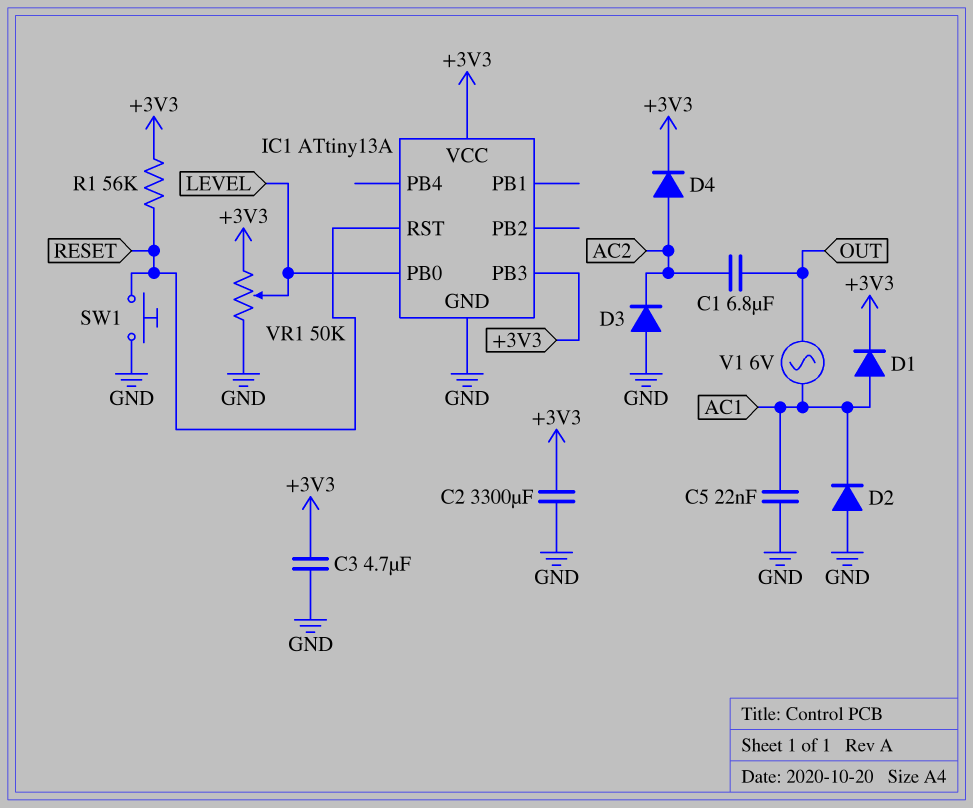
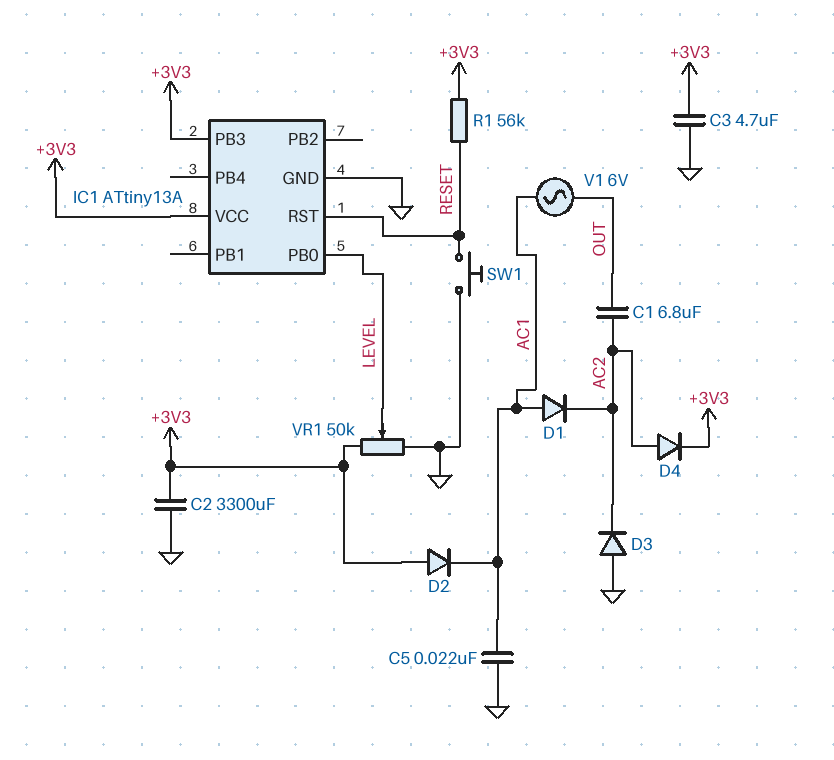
D1: diode (A AC1, K +3V3) -> diode (A AC1, K AC2)
D2: diode (A GND, K AC1) -> diode (A +3V3, K AC1)

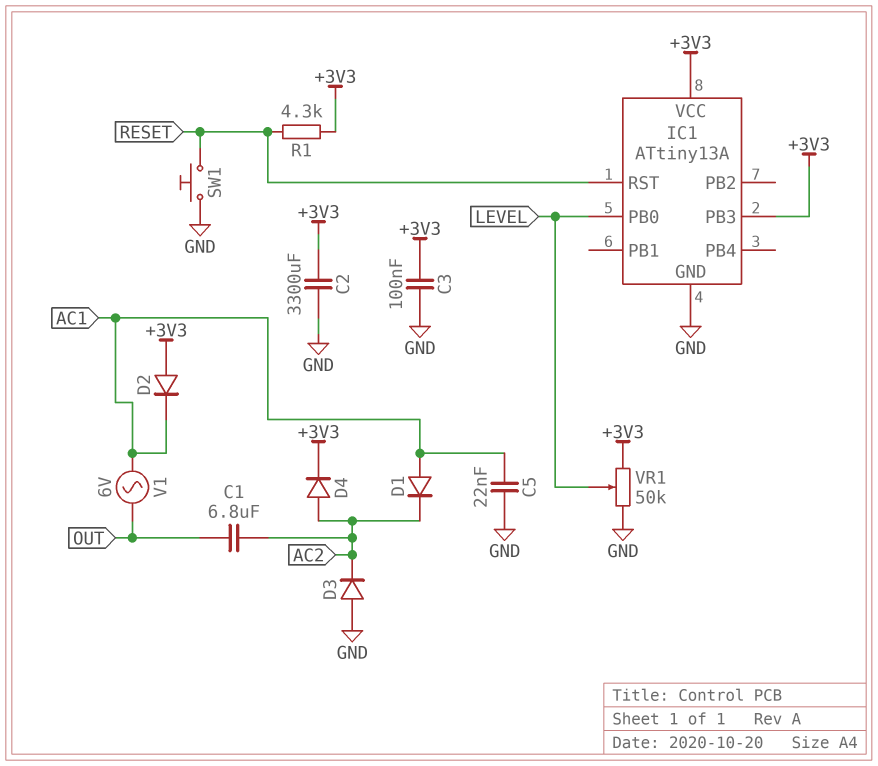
C3: 4.7uF (+3V3, GND) -> 100nF (+3V3, GND)
R1: 56k (+3V3, RESET) -> 4.3k (+3V3, RESET)

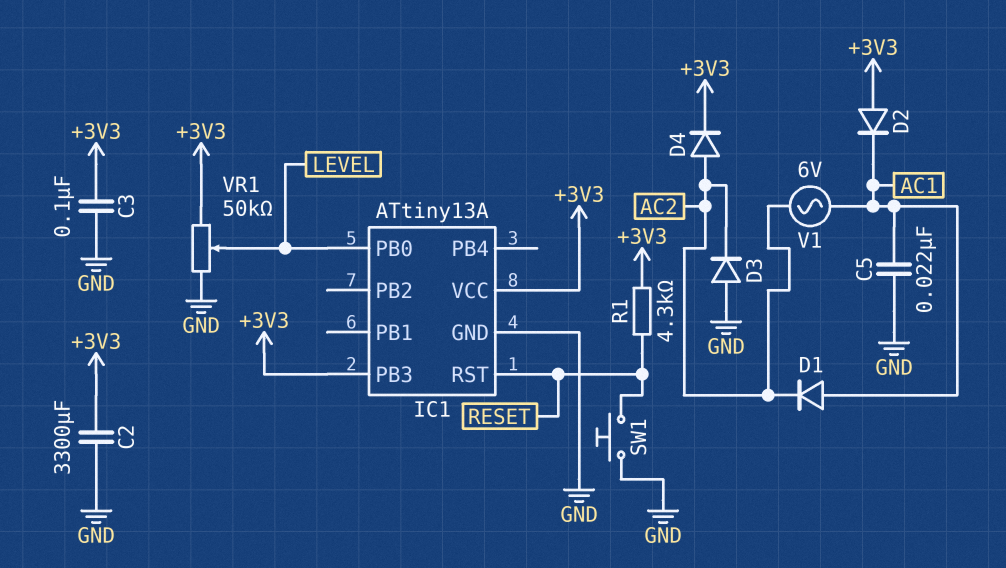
C1: 6.8uF (AC2, OUT) -> none
V1: AC 6V (AC1, OUT) -> AC 6V (AC1, AC2)

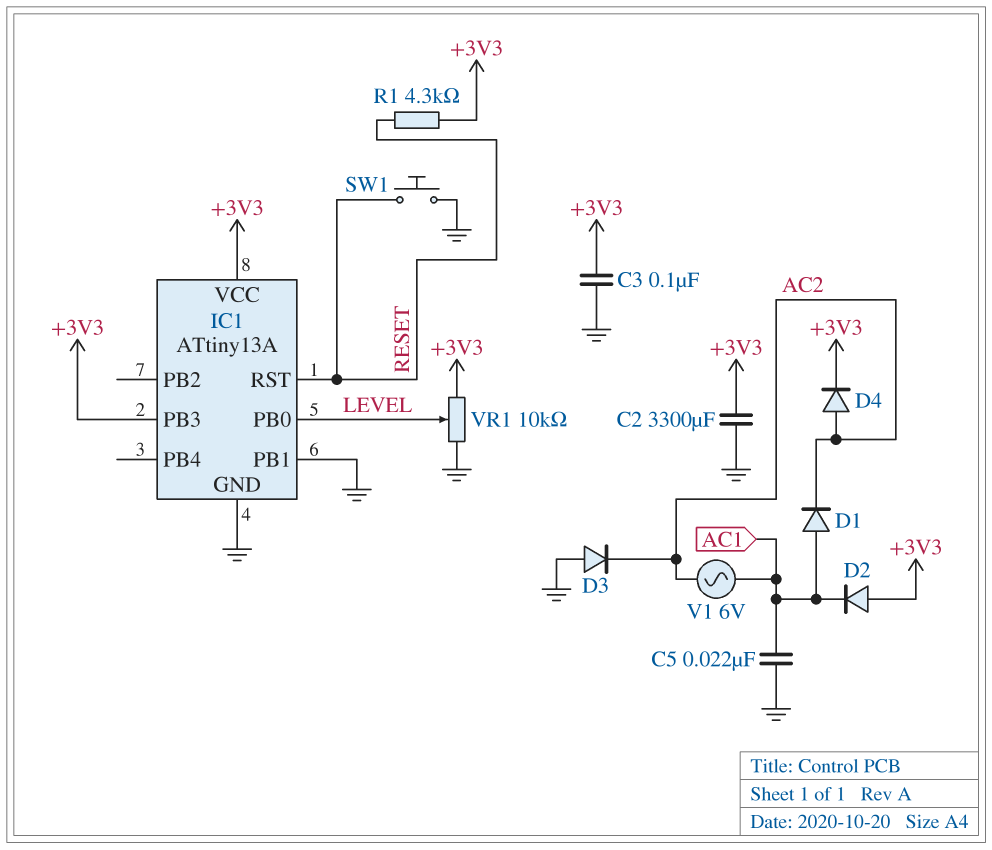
IC1 pin PB1: none -> GND
VR1: 50k (+3V3, GND, wiper LEVEL) -> 10k (+3V3, GND, wiper LEVEL)

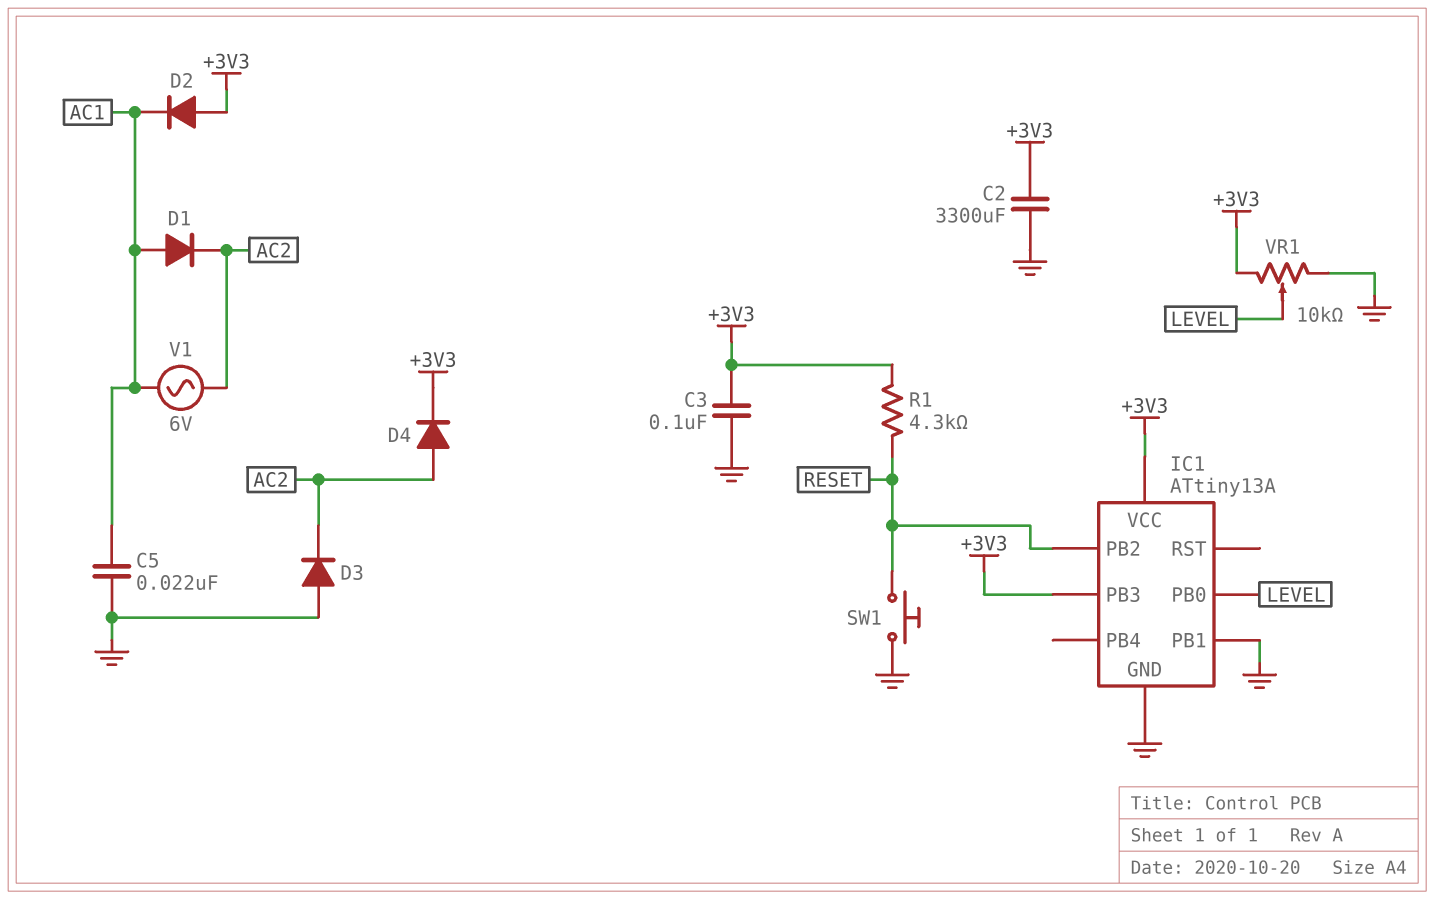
IC1 pin PB2: none -> RESET
IC1 pin RST: RESET -> none

